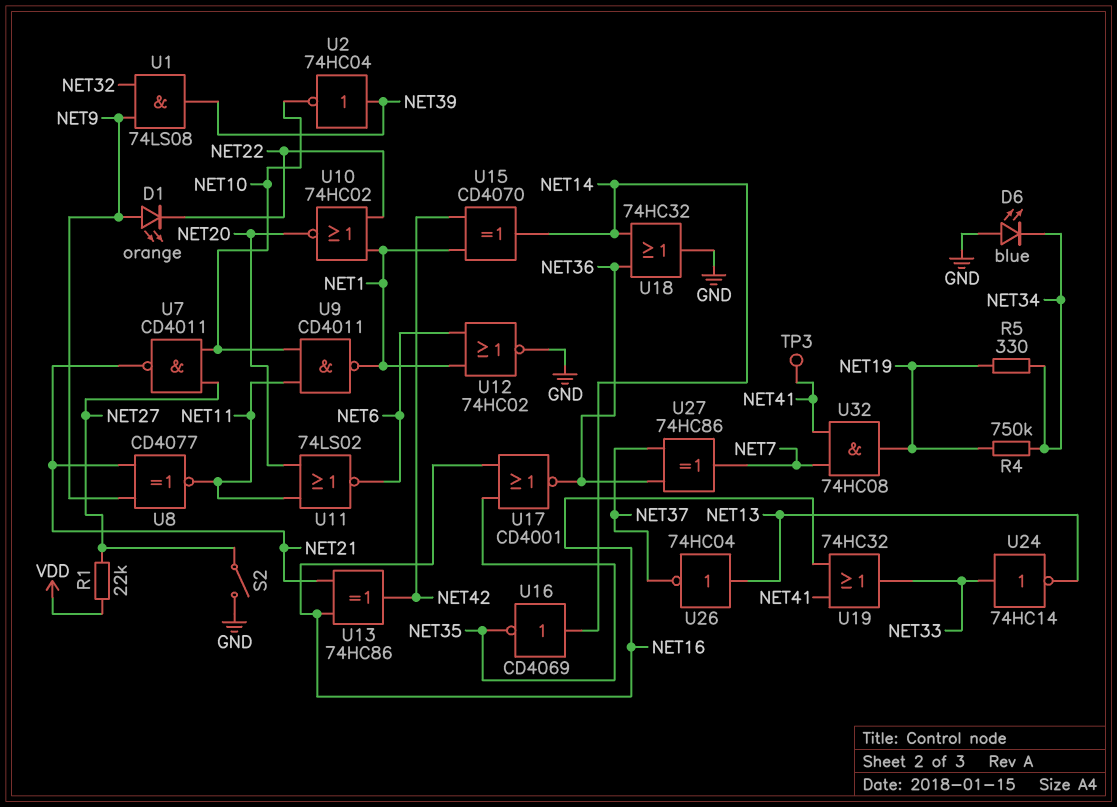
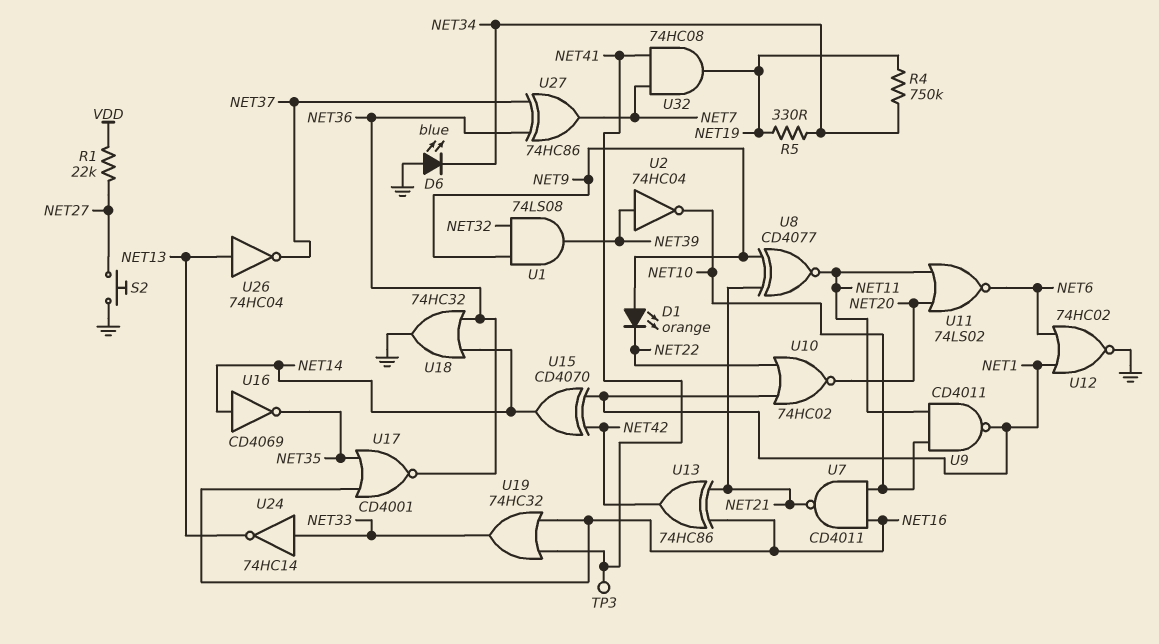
S2: switch (GND, NET27) -> button (GND, NET27)
U7: NAND CD4011 (in NET10, in NET27, out NET21) -> NAND CD4011 (in NET10, in NET16, out NET21)

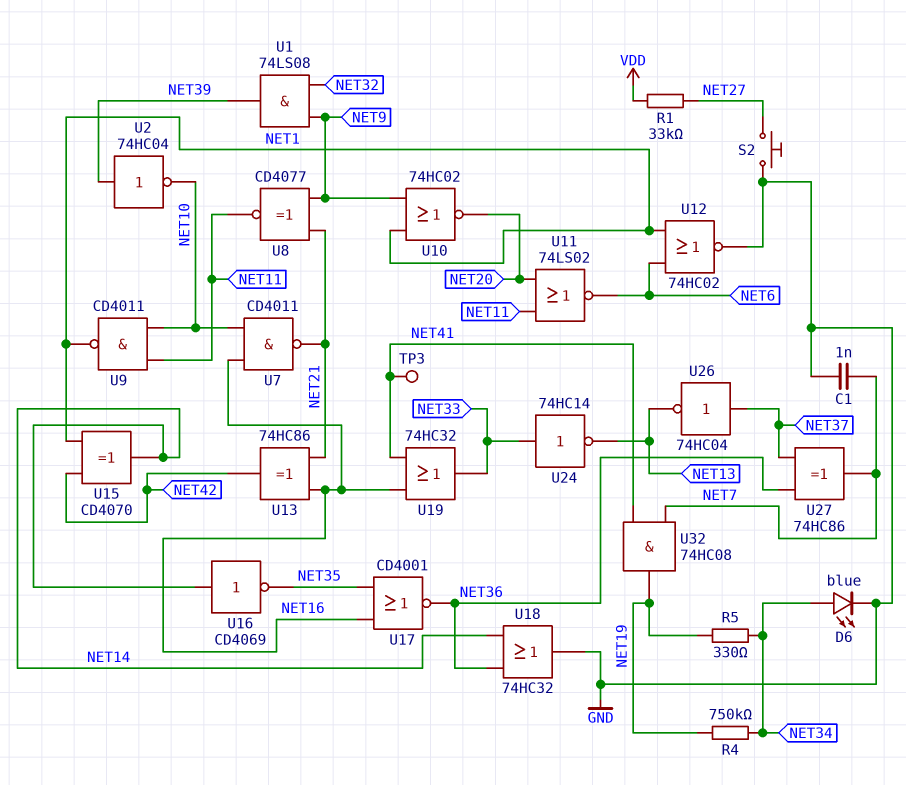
C1: none -> 1nF (GND, NET7)
D1: LED orange (A NET9, K NET22) -> none
D6: LED blue (A GND, K NET34) -> LED blue (A NET34, K GND)
R1: 22k (NET27, VDD) -> 33k (NET27, VDD)
U10: NOR 74HC02 (in NET1, in NET22, out NET20) -> NOR 74HC02 (in NET1, in NET9, out NET20)
U26: NOT 74HC04 (in NET13, out NET37) -> NOT 74HC04 (in NET37, out NET13)

